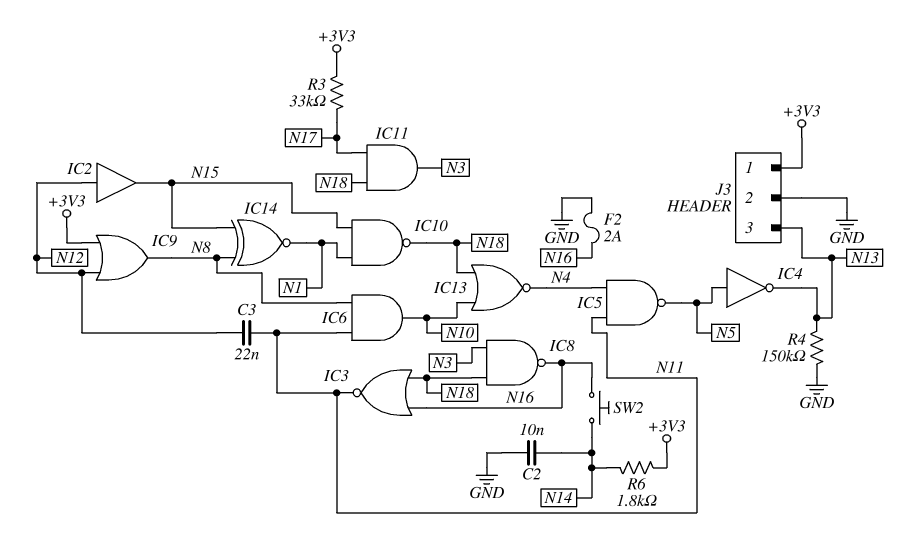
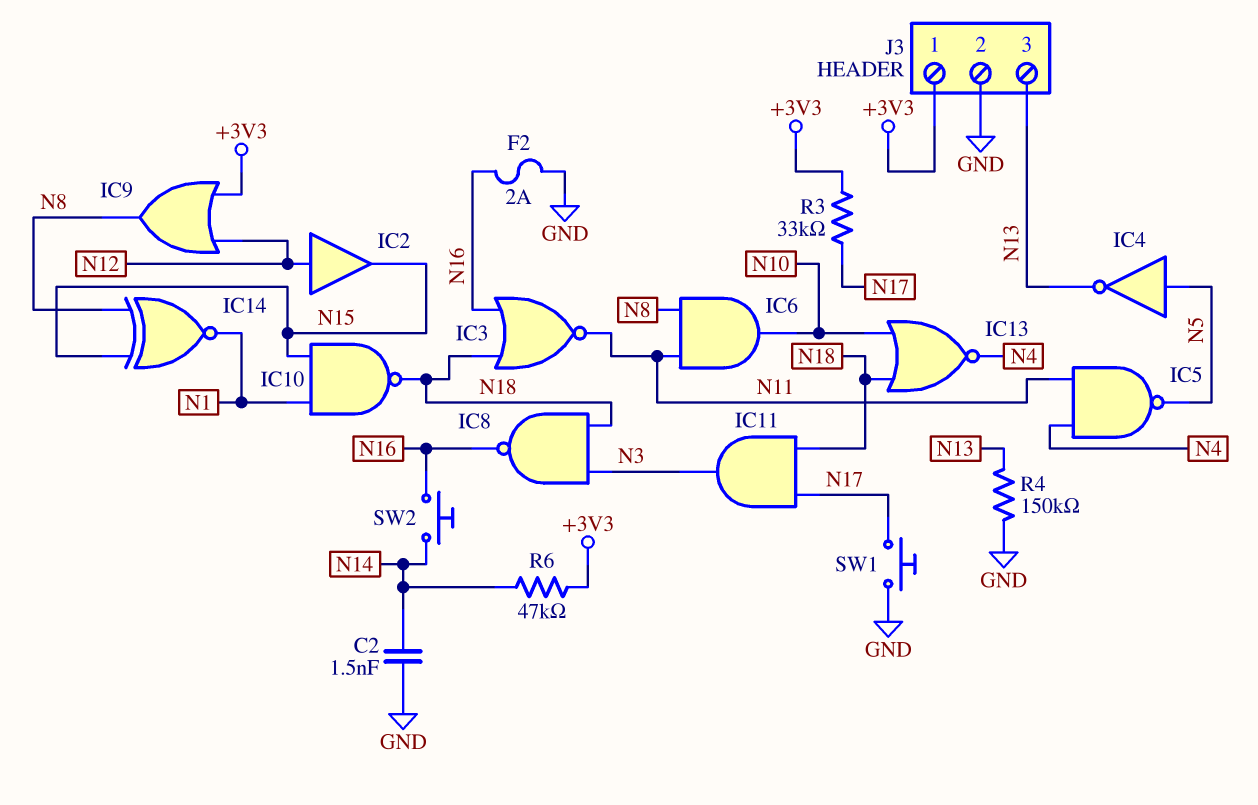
C2: 10nF (GND, N14) -> 1.5nF (GND, N14)
C3: 22nF (N11, N12) -> none
R6: 1.8k (+3V3, N14) -> 47k (+3V3, N14)
SW1: none -> button (GND, N17)

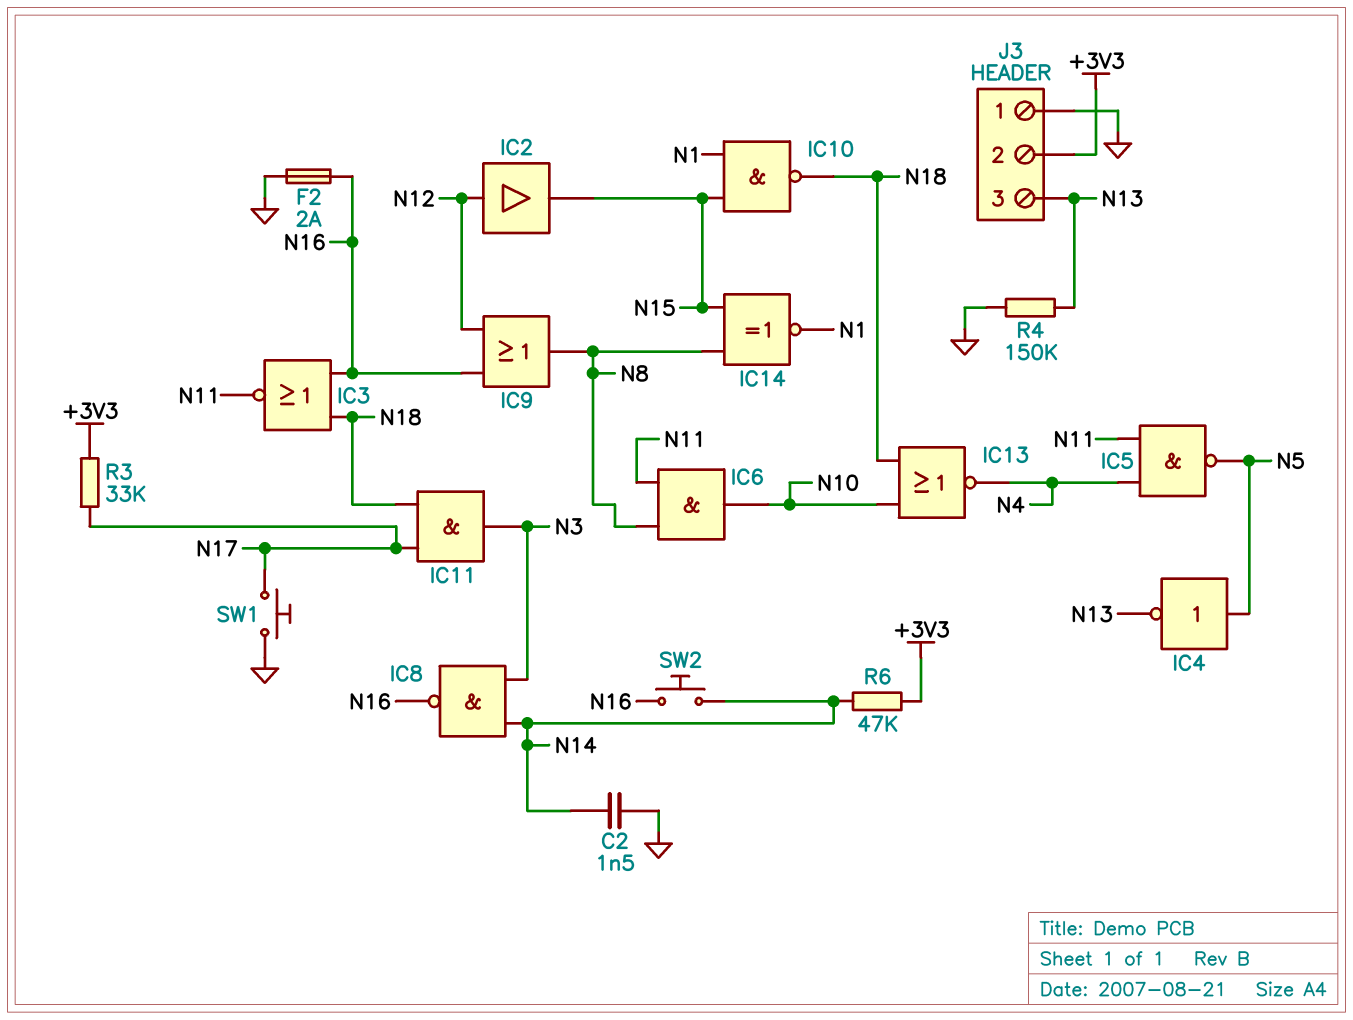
IC8: NAND (in N3, in N18, out N16) -> NAND (in N3, in N14, out N16)
IC9: OR (in +3V3, in N12, out N8) -> OR (in N12, in N16, out N8)
J3 pin 1: +3V3 -> GND
J3 pin 2: GND -> +3V3

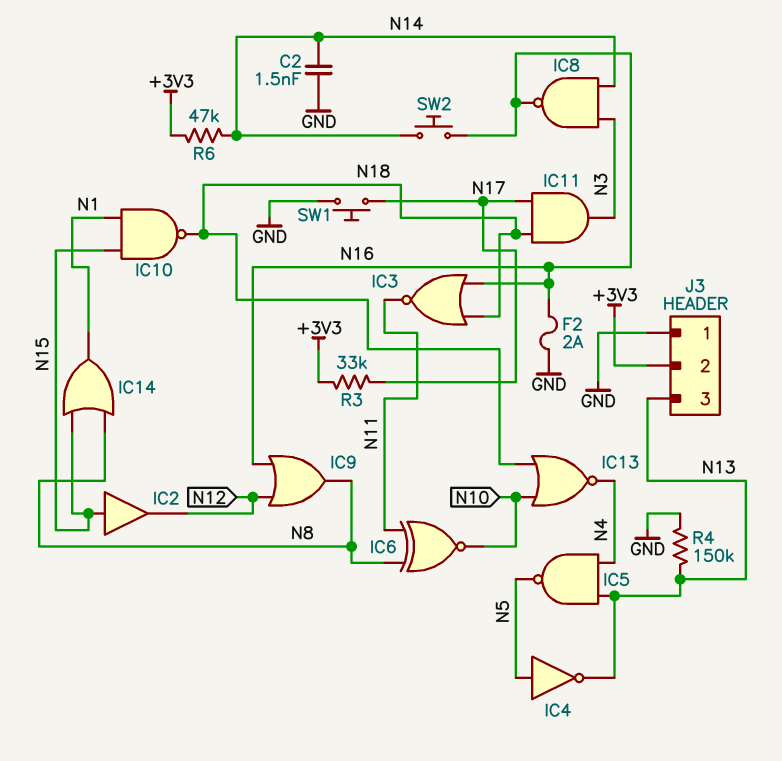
IC2: buffer (in N12, out N15) -> buffer (in N15, out N12)
IC5: NAND (in N4, in N11, out N5) -> NAND (in N4, in N13, out N5)
IC6: AND (in N8, in N11, out N10) -> XNOR (in N8, in N11, out N10)
IC14: XNOR (in N8, in N15, out N1) -> OR (in N8, in N15, out N1)

